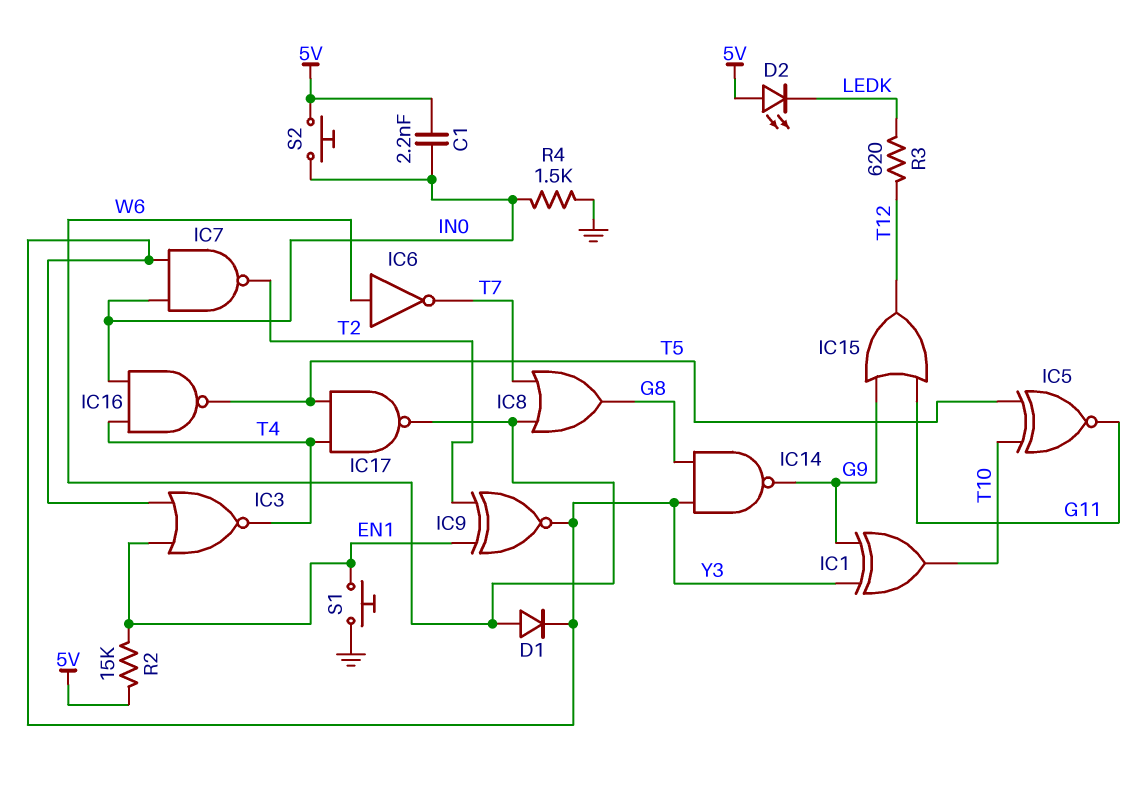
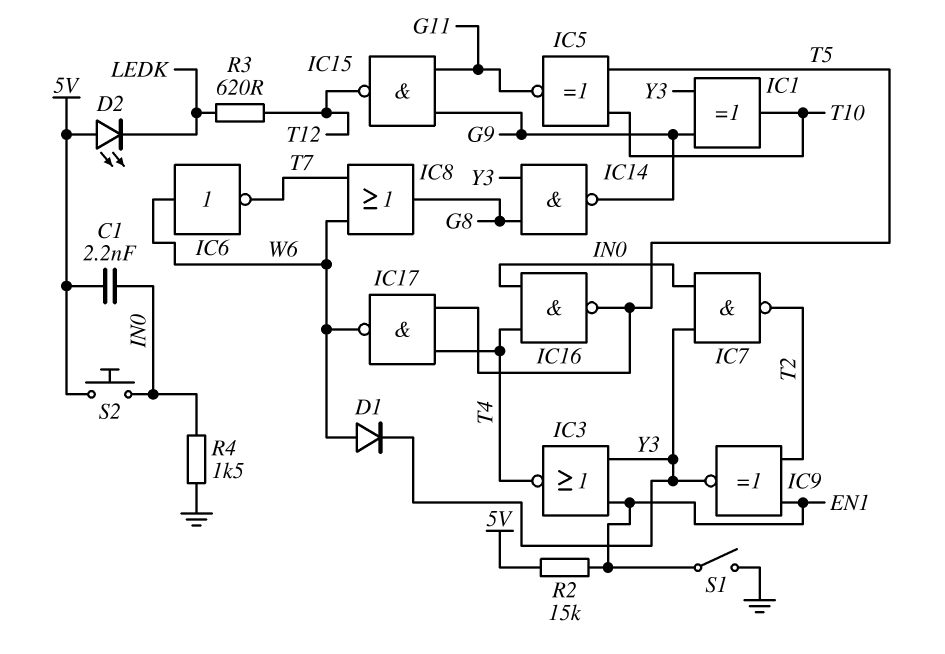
IC15: OR (in G9, in G11, out T12) -> NAND (in G9, in G11, out T12)
S1: button (EN1, GND) -> switch (EN1, GND)

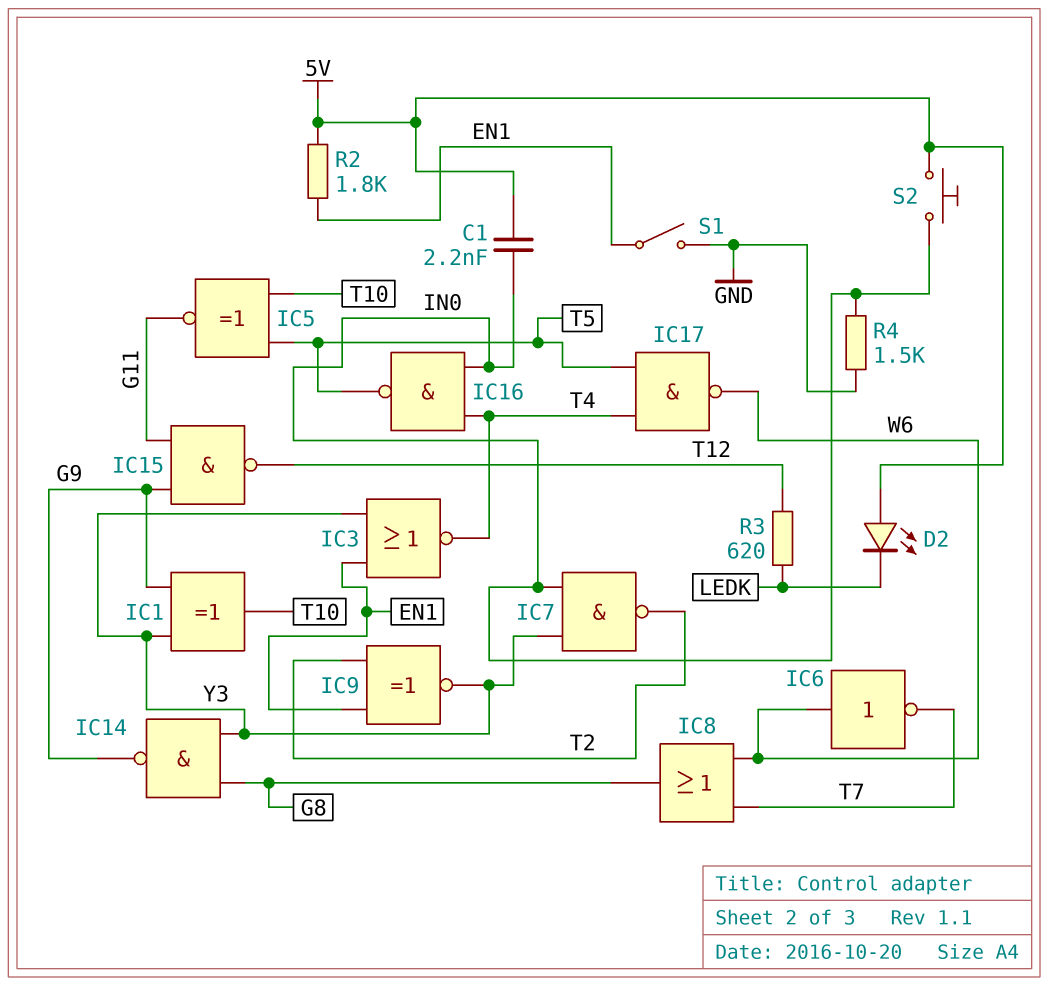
D1: diode (A W6, K Y3) -> none
R2: 15k (5V, EN1) -> 1.8k (5V, EN1)

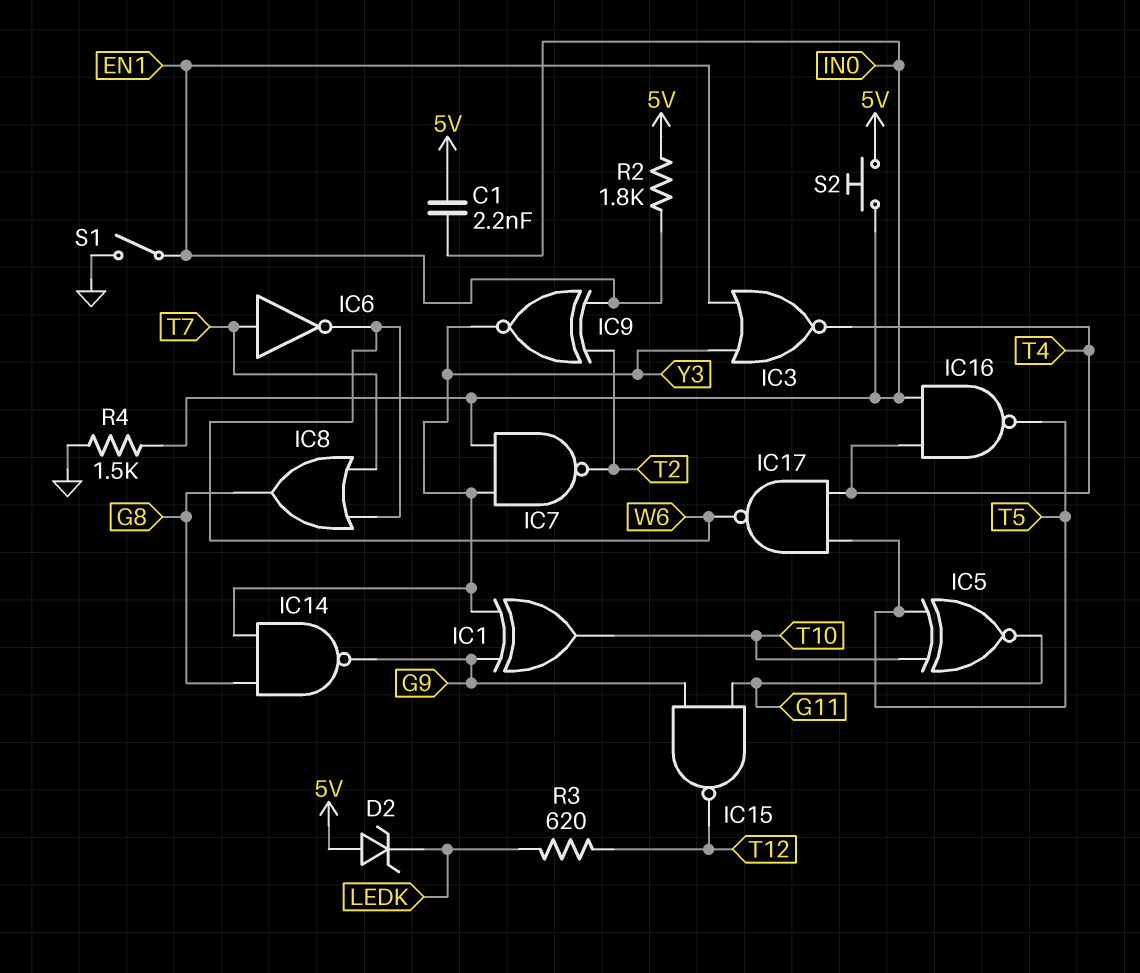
D2: LED (A 5V, K LEDK) -> zener (A 5V, K LEDK)
IC6: NOT (in W6, out T7) -> NOT (in T7, out W6)

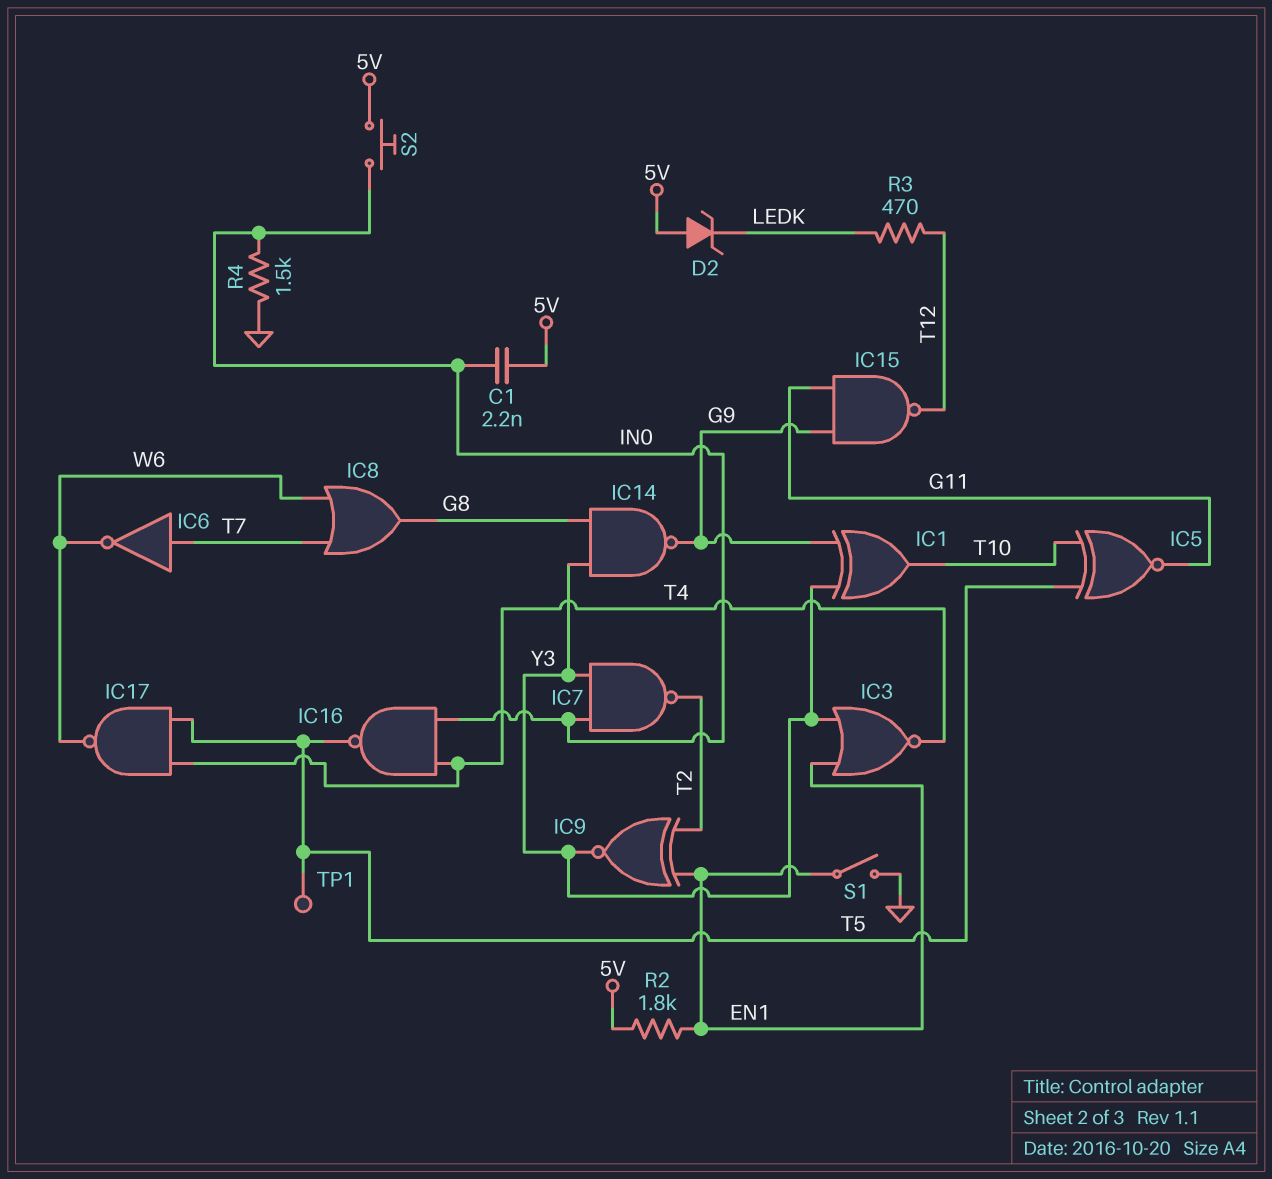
R3: 620 (LEDK, T12) -> 470 (LEDK, T12)
TP1: none -> test point (T5)

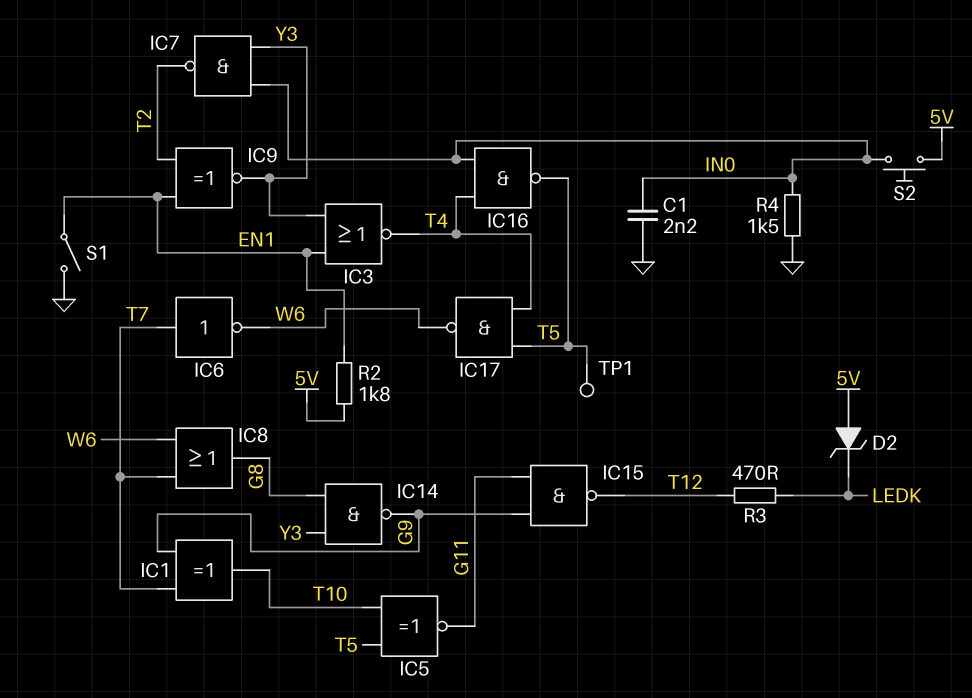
C1: 2.2nF (5V, IN0) -> 2.2nF (GND, IN0)
IC1: XOR (in G9, in Y3, out T10) -> XOR (in G9, in T7, out T10)

